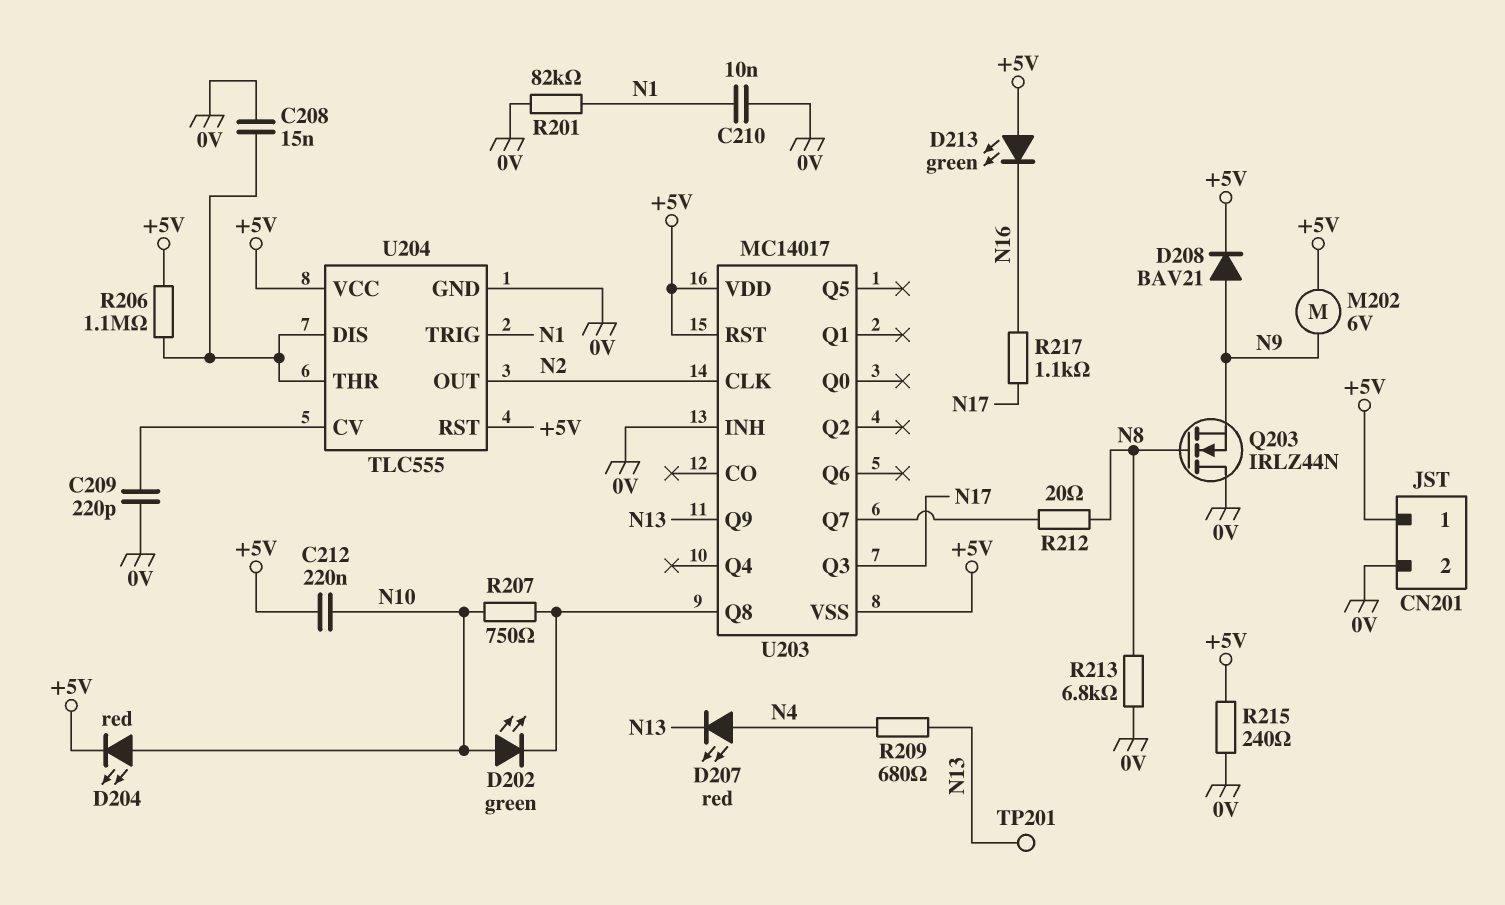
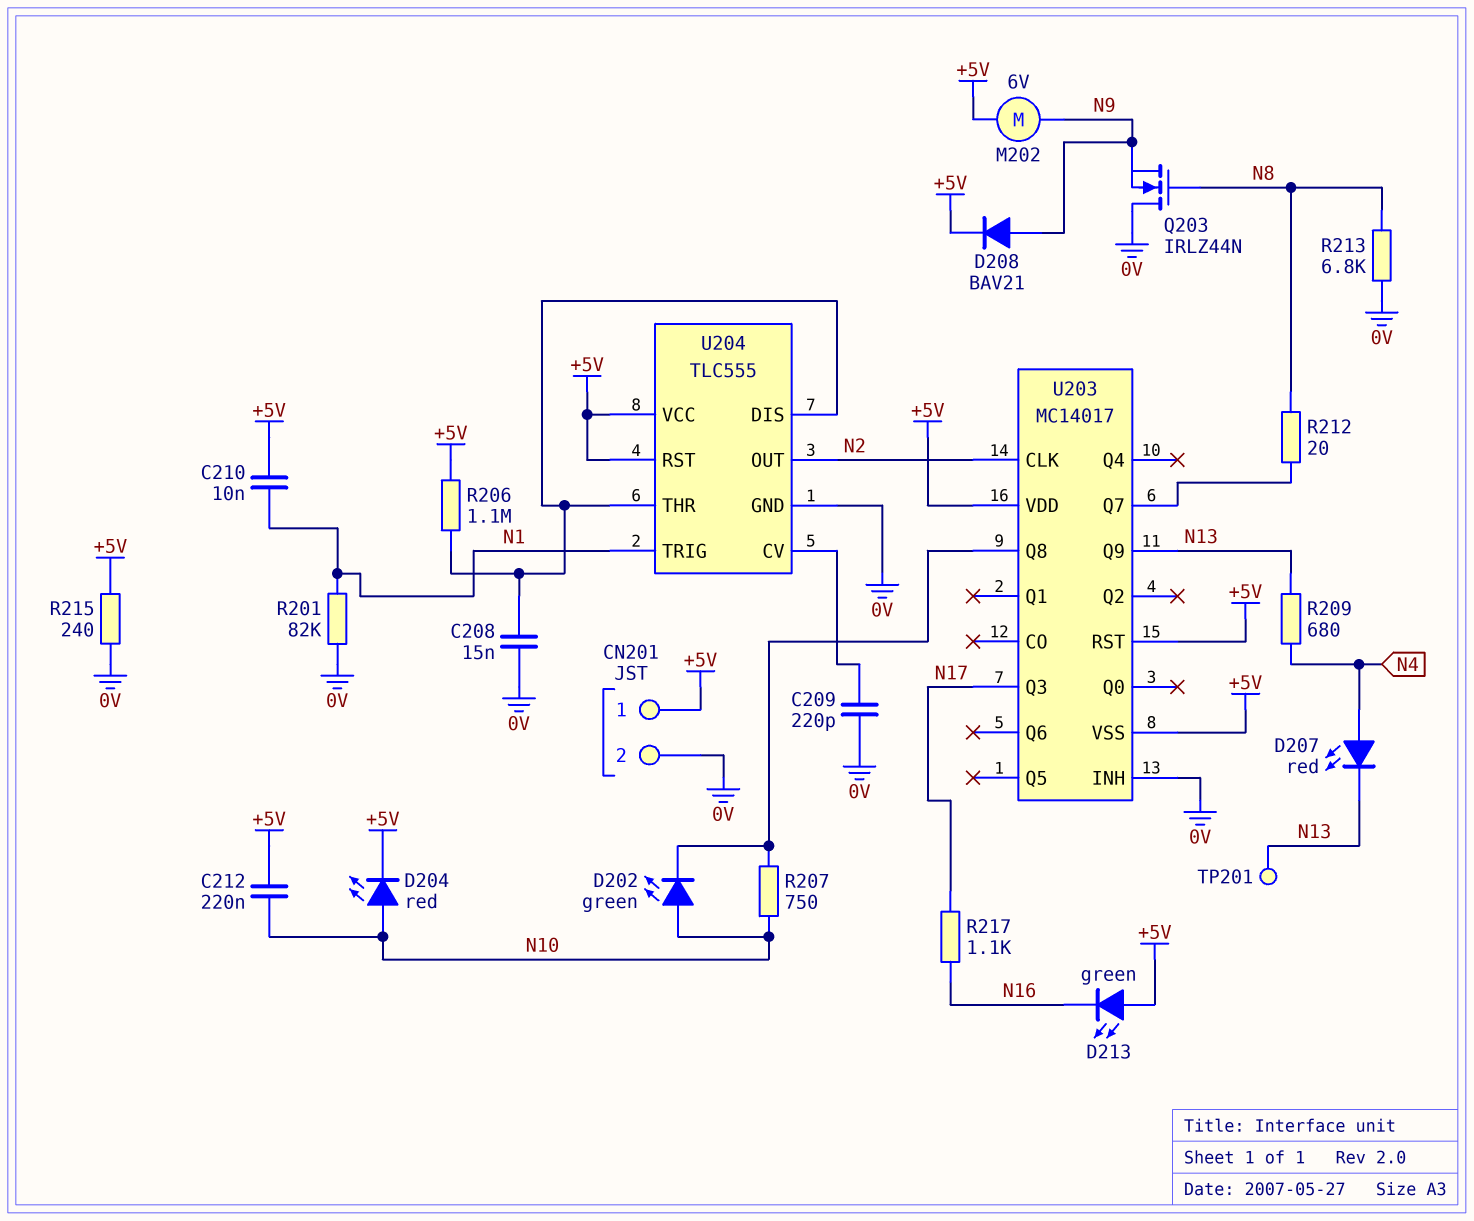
C210: 10nF (0V, N1) -> 10nF (+5V, N1)

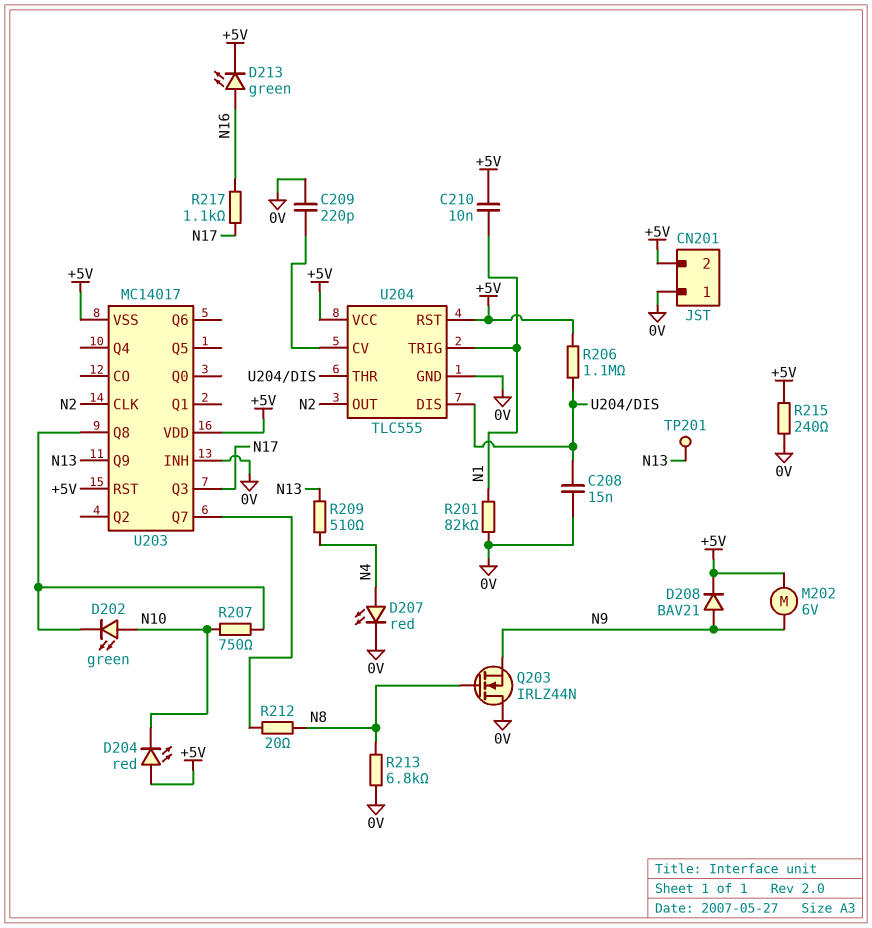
C212: 220nF (+5V, N10) -> none
CN201 pin 1: +5V -> 0V
CN201 pin 2: 0V -> +5V
D204: LED red (A N10, K +5V) -> LED red (A +5V, K N10)
D207: LED red (A N4, K N13) -> LED red (A N4, K 0V)
D213: LED green (A +5V, K N16) -> LED green (A N16, K +5V)
R209: 680 (N4, N13) -> 510 (N4, N13)

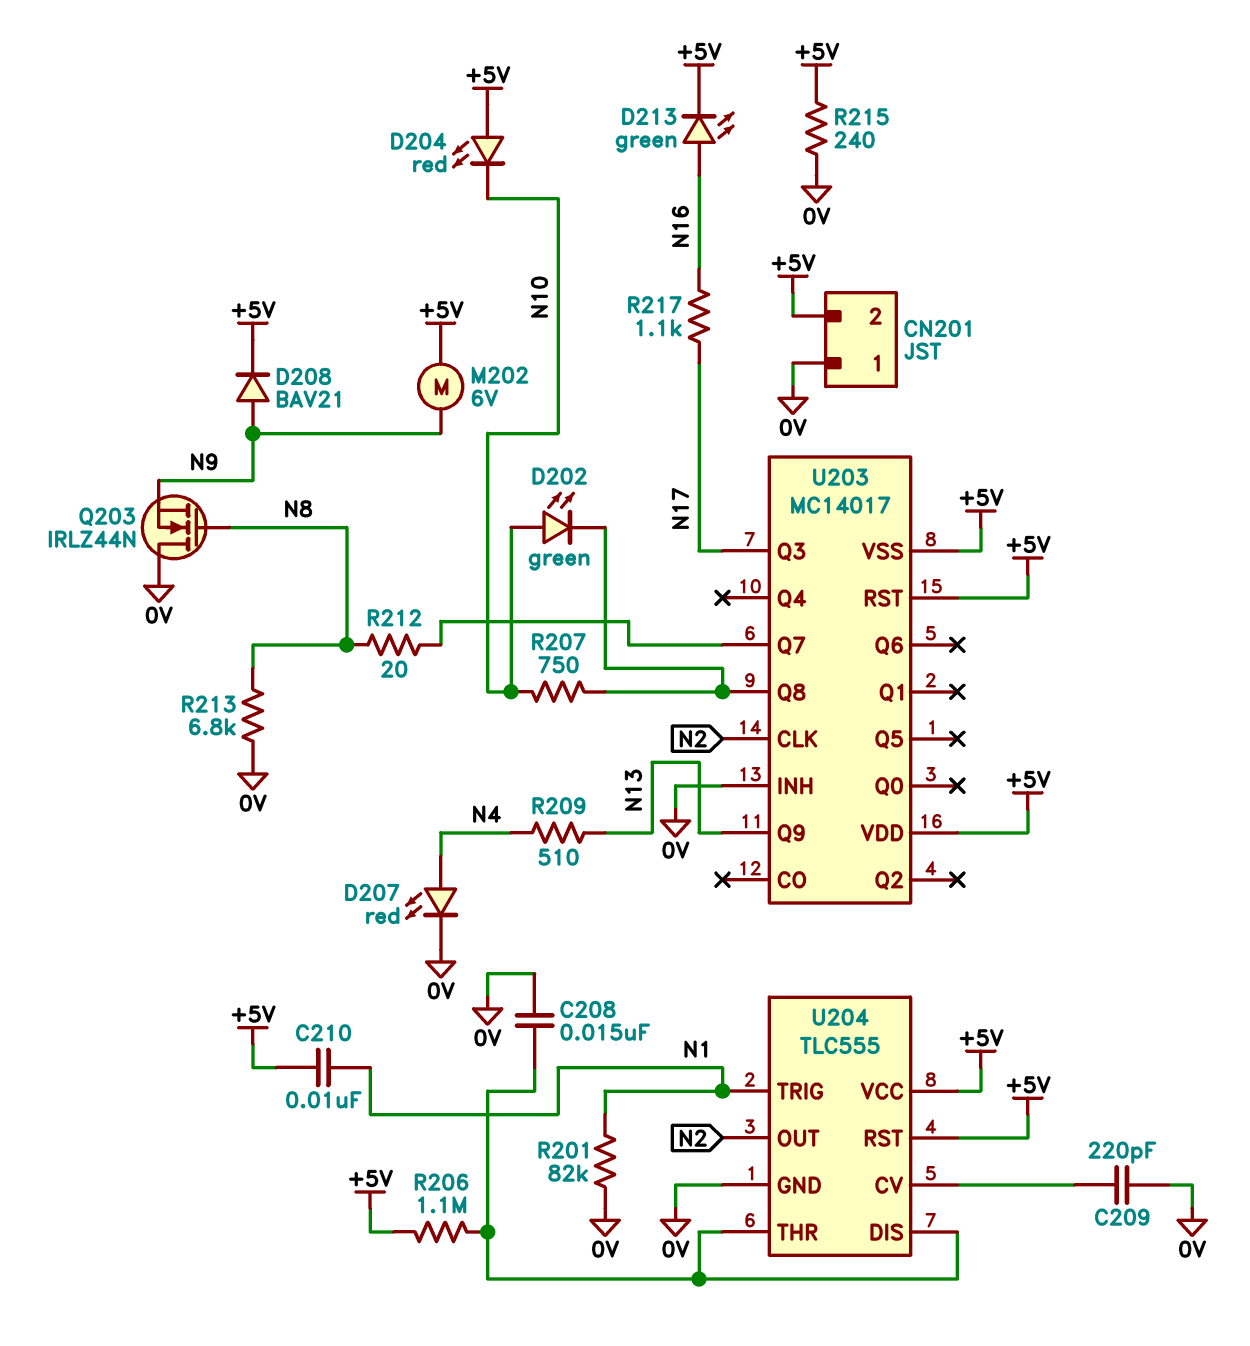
TP201: test point (N13) -> none

